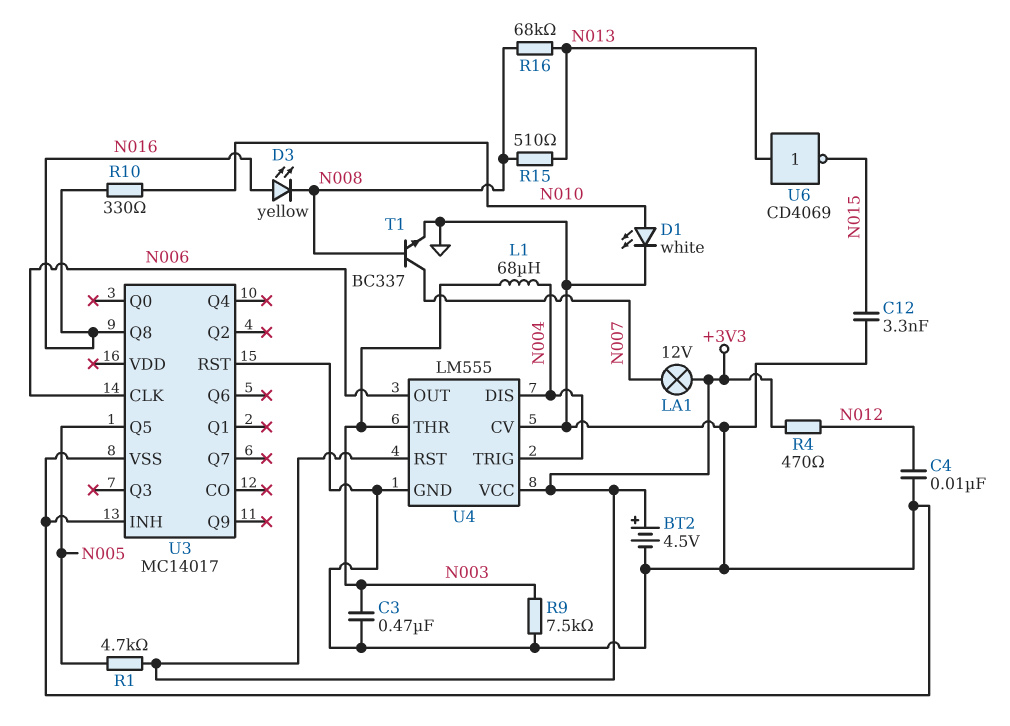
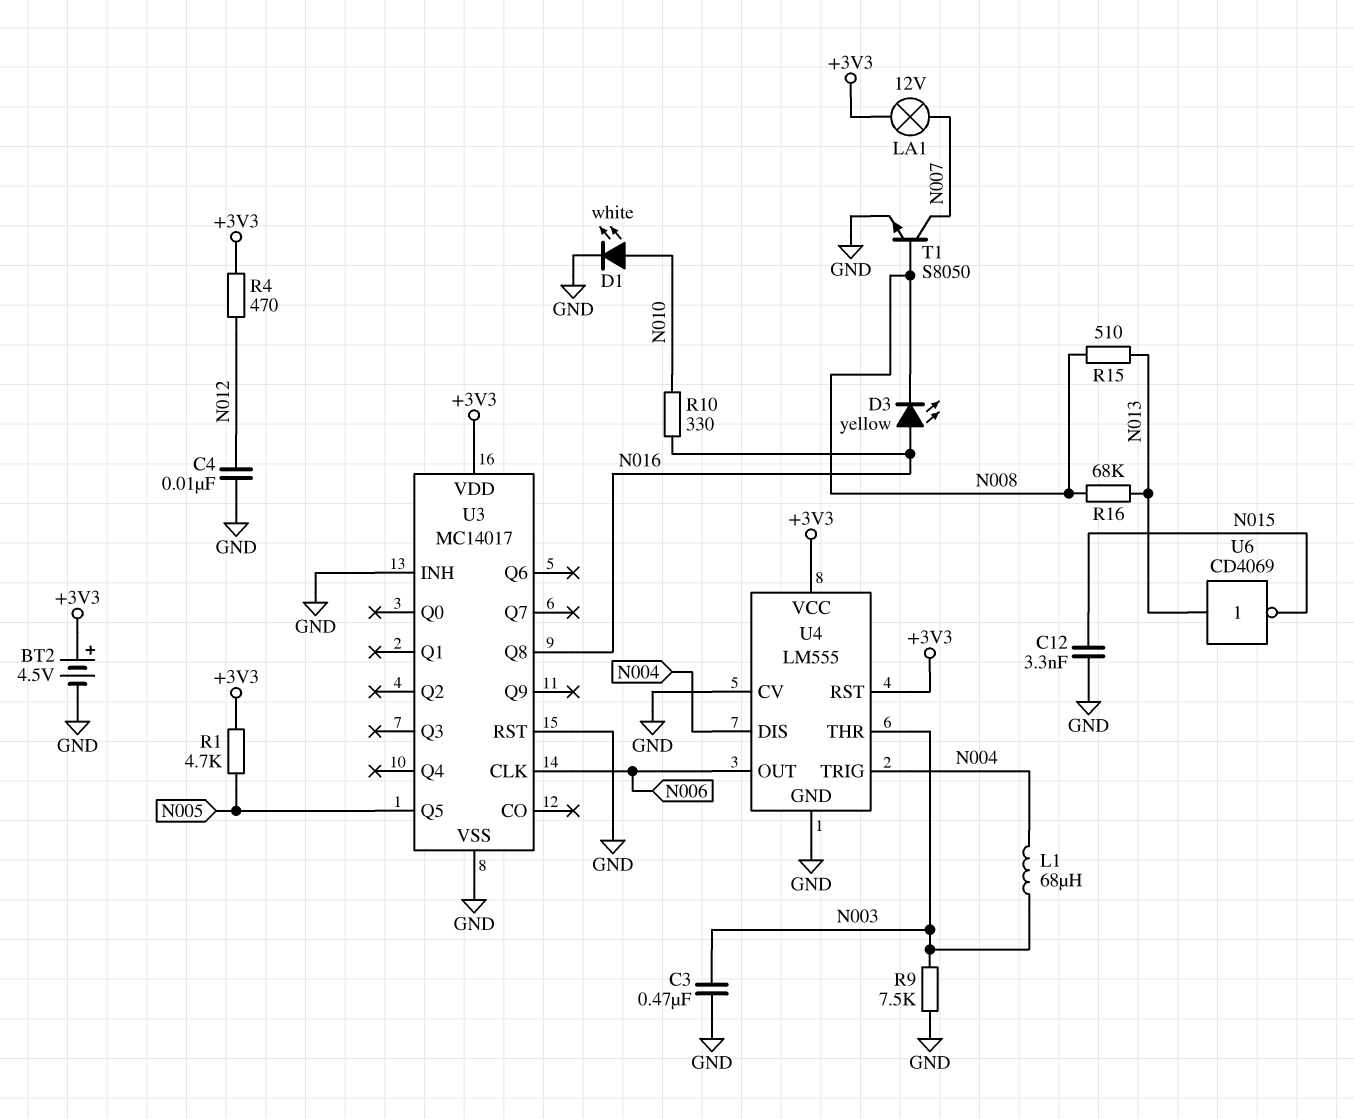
T1: NPN BC337 (B N008, C N007, E GND) -> NPN S8050 (B N008, C N007, E GND)
U3 pin VDD: none -> +3V3

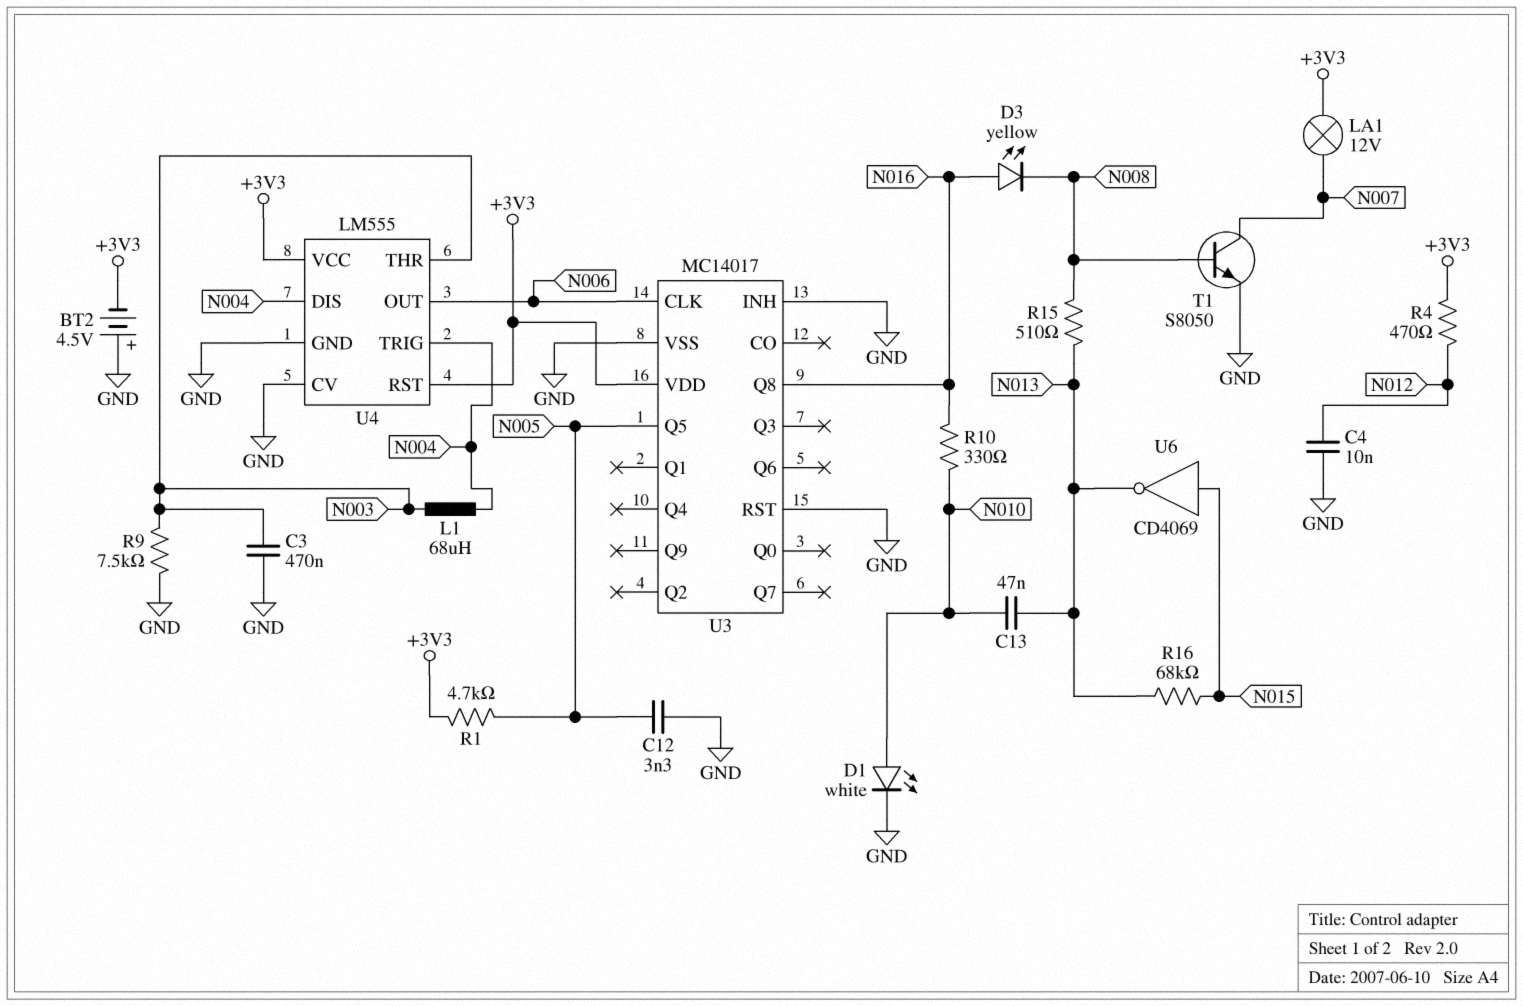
BT2: 4.5V (plus +3V3, minus GND) -> 4.5V (plus GND, minus +3V3)
C12: 3.3nF (GND, N015) -> 3.3nF (GND, N005)
C13: none -> 47nF (N010, N013)
R16: 68k (N008, N013) -> 68k (N013, N015)
U6: NOT CD4069 (in N013, out N015) -> NOT CD4069 (in N015, out N013)

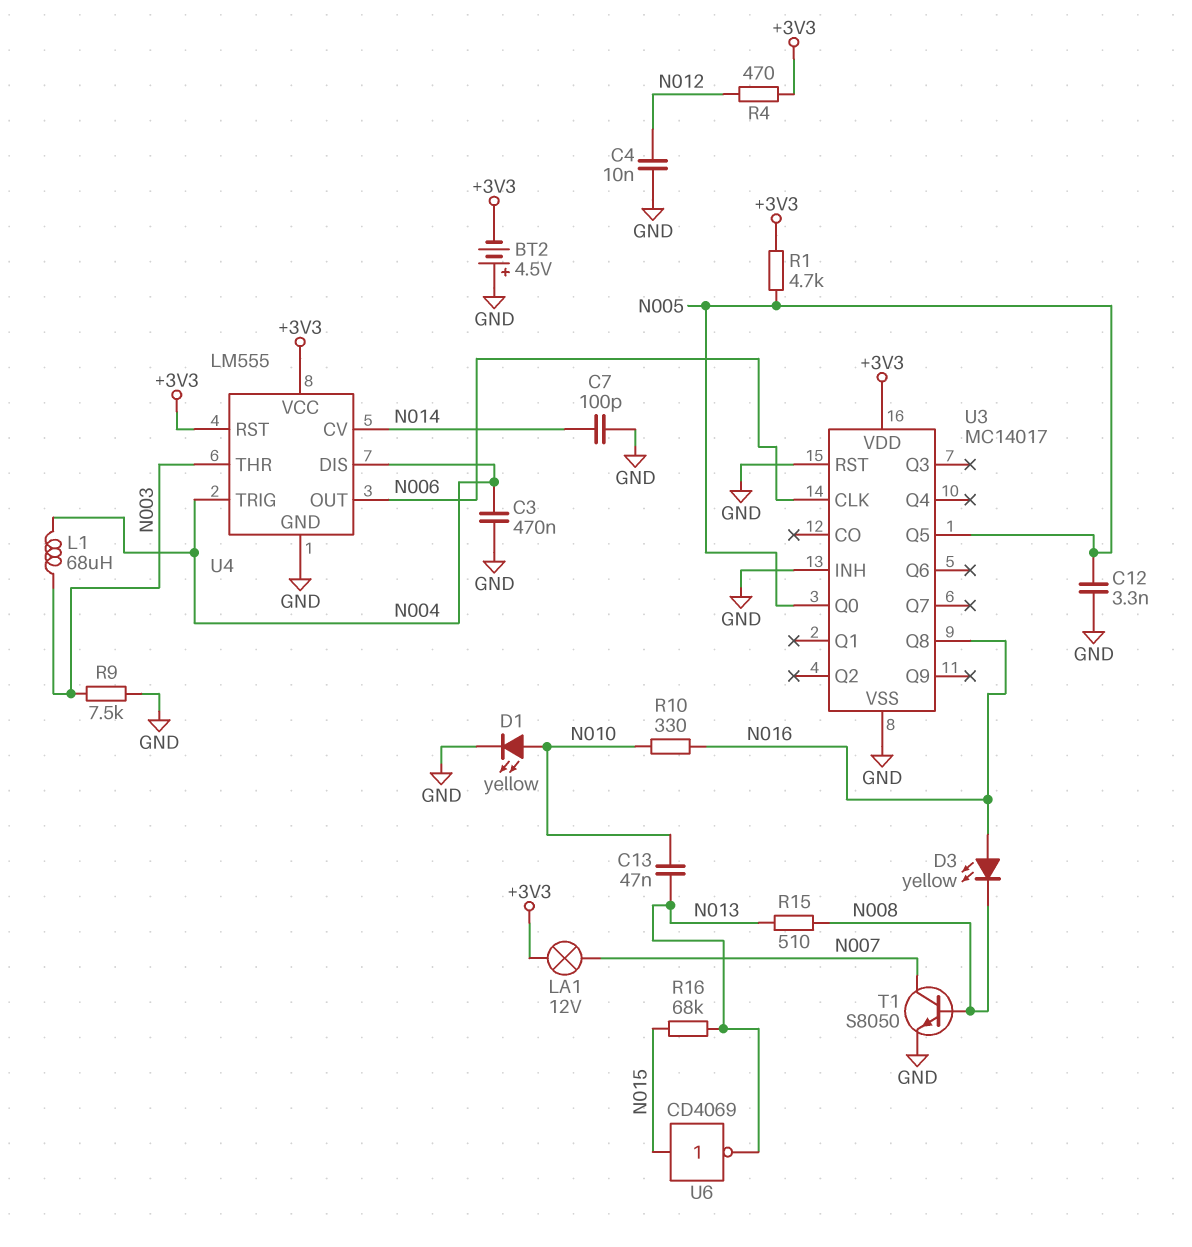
C3: 470nF (GND, N003) -> 470nF (GND, N004)
C7: none -> 100pF (GND, N014)
D1: LED white (A N010, K GND) -> LED yellow (A N010, K GND)
U3 pin Q0: none -> N005
U4 pin CV: GND -> N014

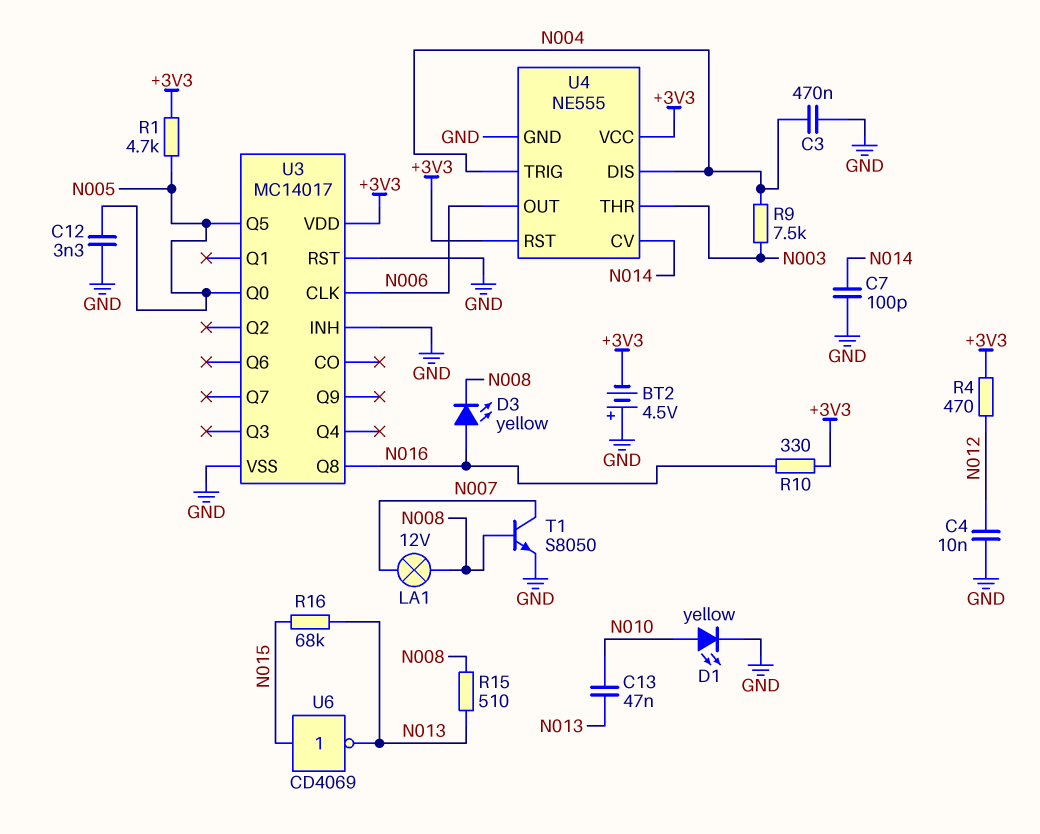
L1: 68uH (N003, N004) -> none
LA1: lamp 12V (+3V3, N007) -> lamp 12V (N007, N008)
R9: 7.5k (GND, N003) -> 7.5k (N003, N004)
R10: 330 (N010, N016) -> 330 (+3V3, N016)
U4: LM555 -> NE555

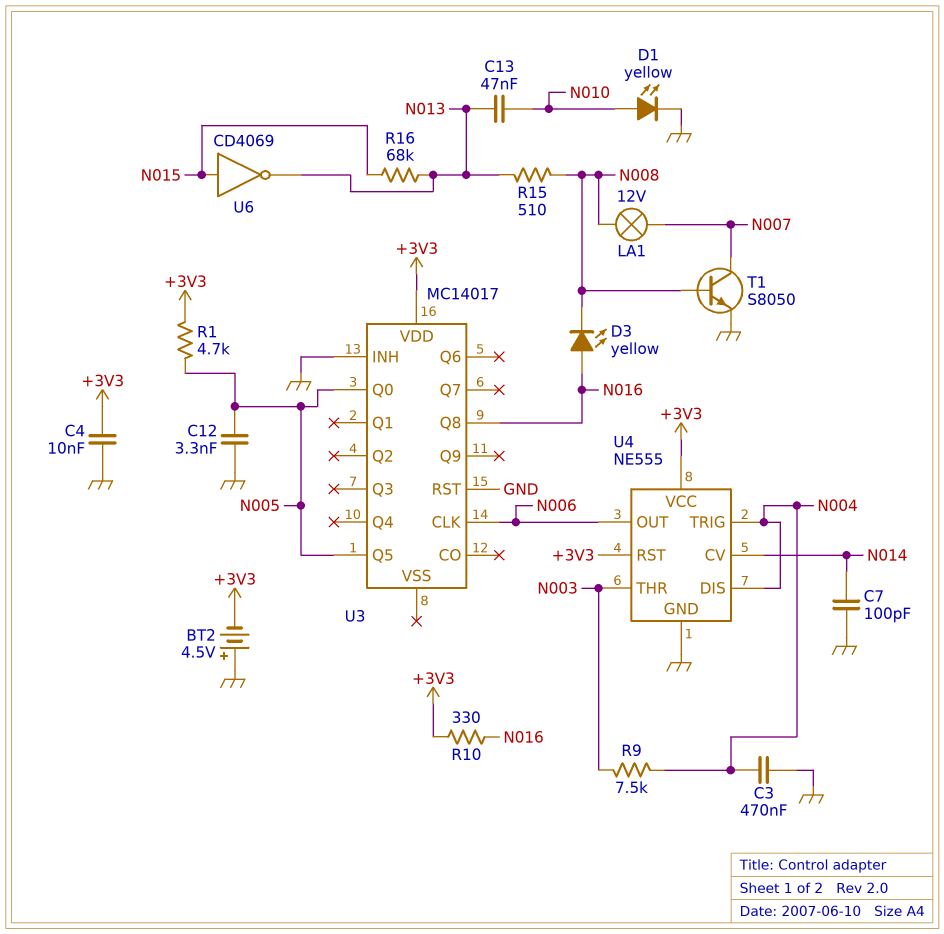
C4: 10nF (GND, N012) -> 10nF (+3V3, GND)
R4: 470 (+3V3, N012) -> none
U3 pin VSS: GND -> none

